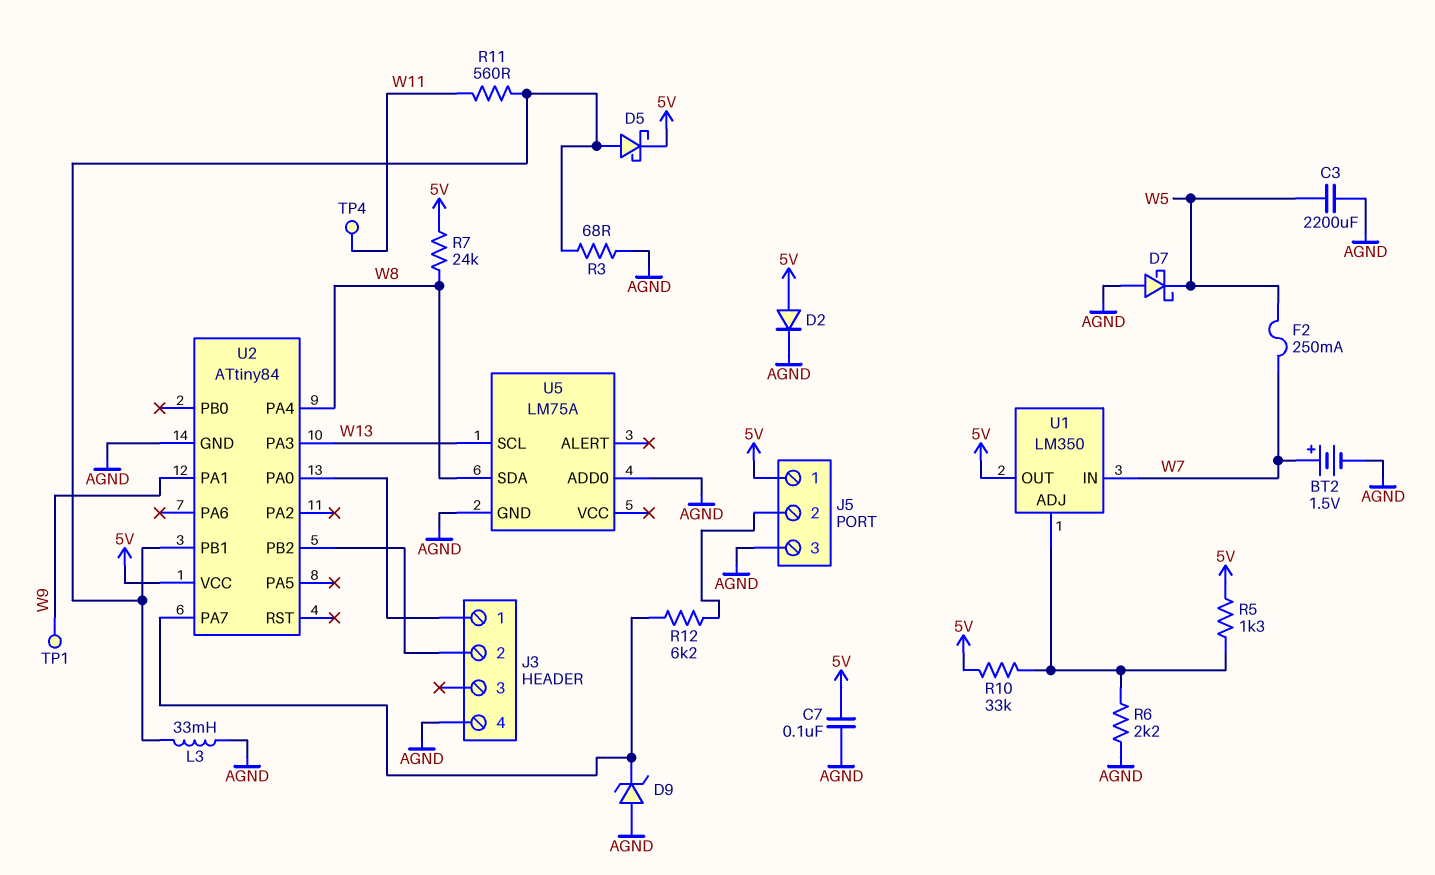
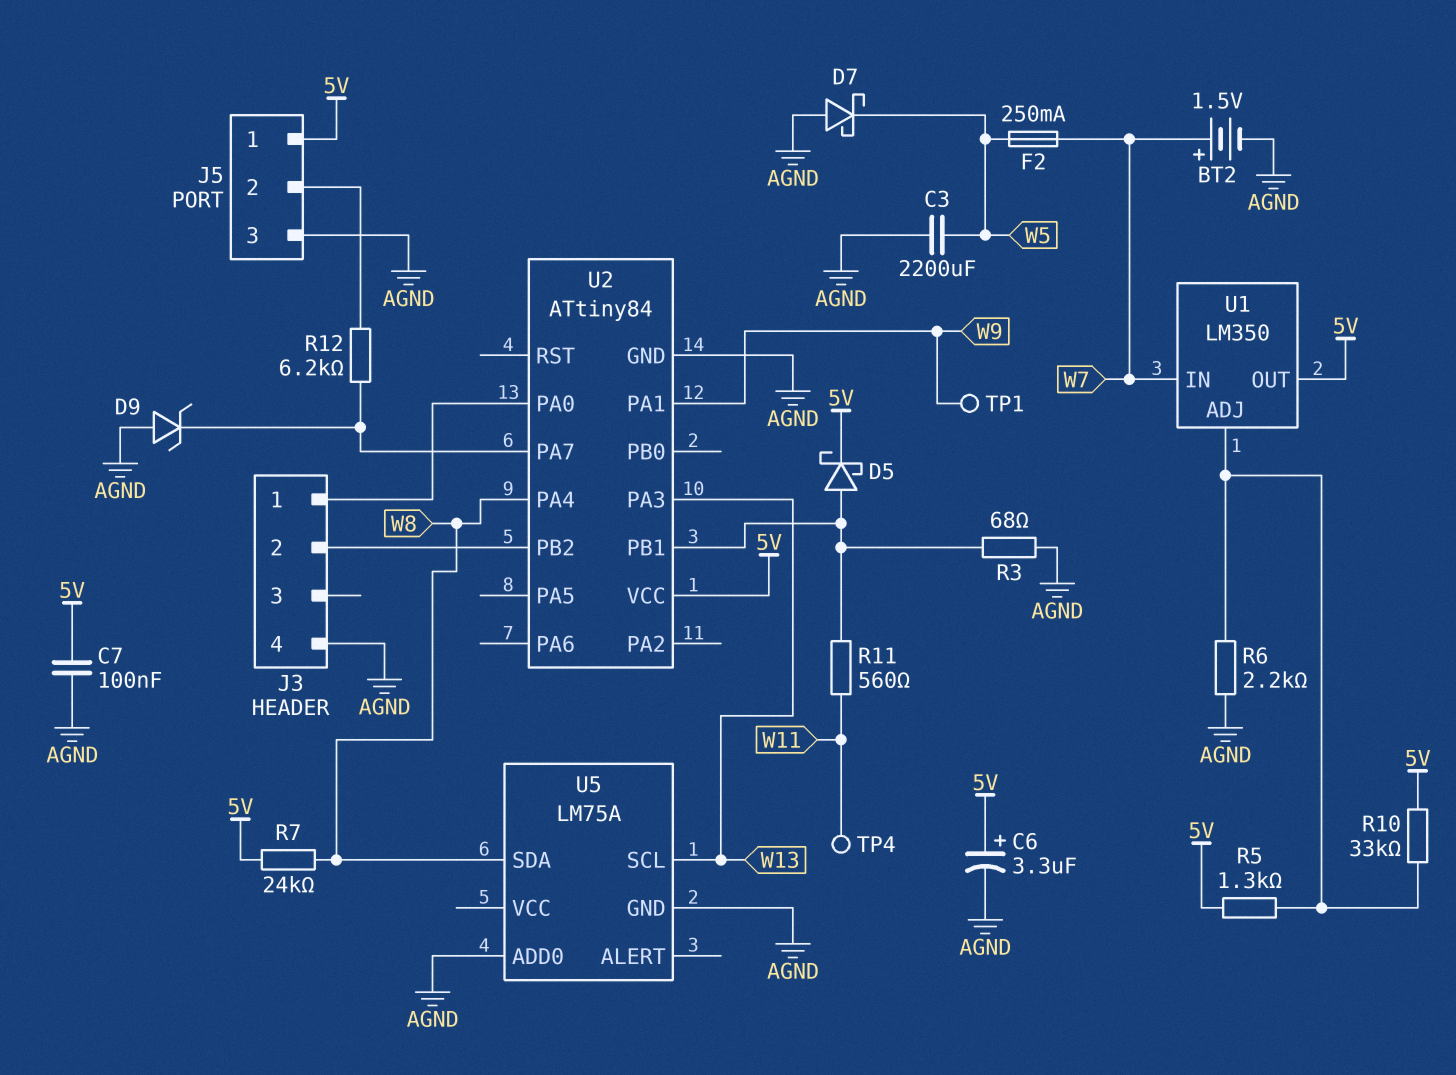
C6: none -> 3.3uF (plus 5V, minus AGND)
D2: diode (A 5V, K AGND) -> none
L3: 33mH (AGND, U2/PB1) -> none

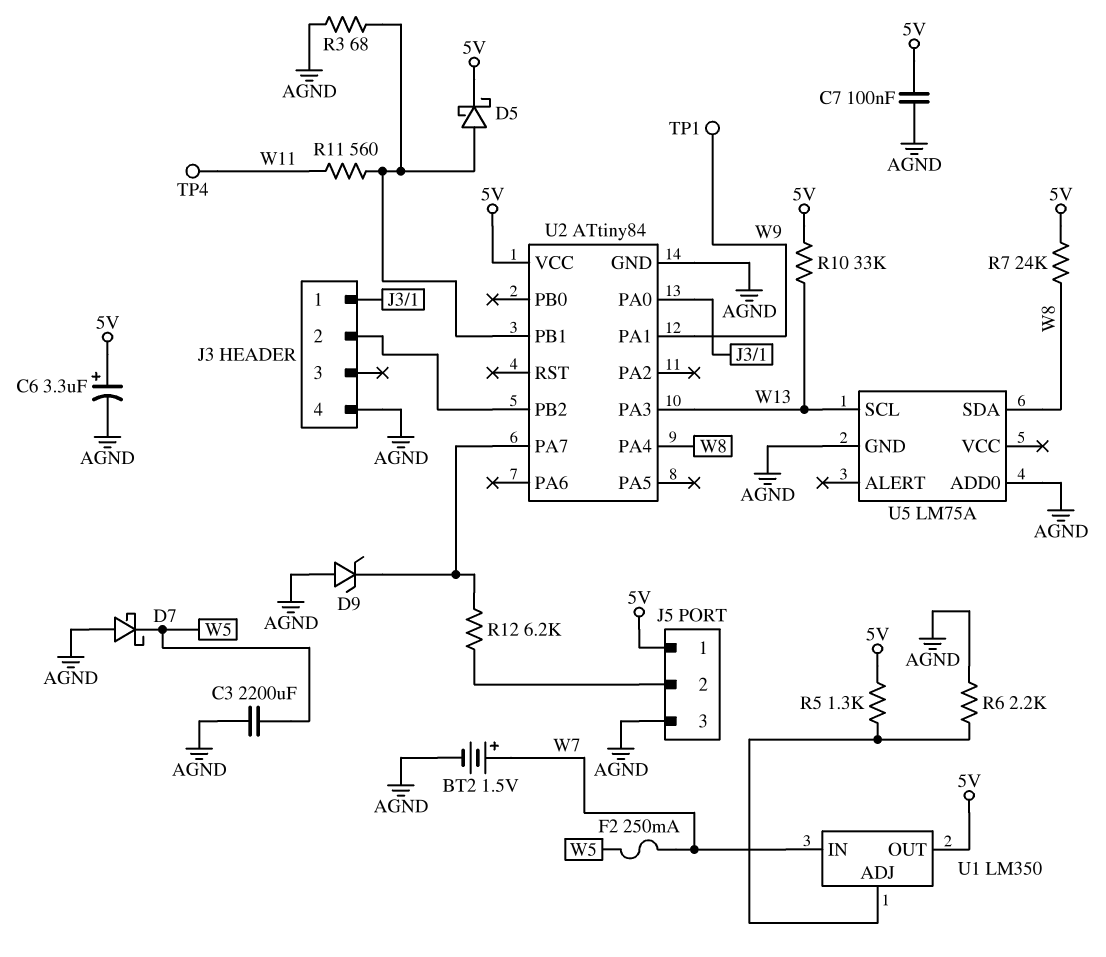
R10: 33k (5V, U1/ADJ) -> 33k (5V, W13)

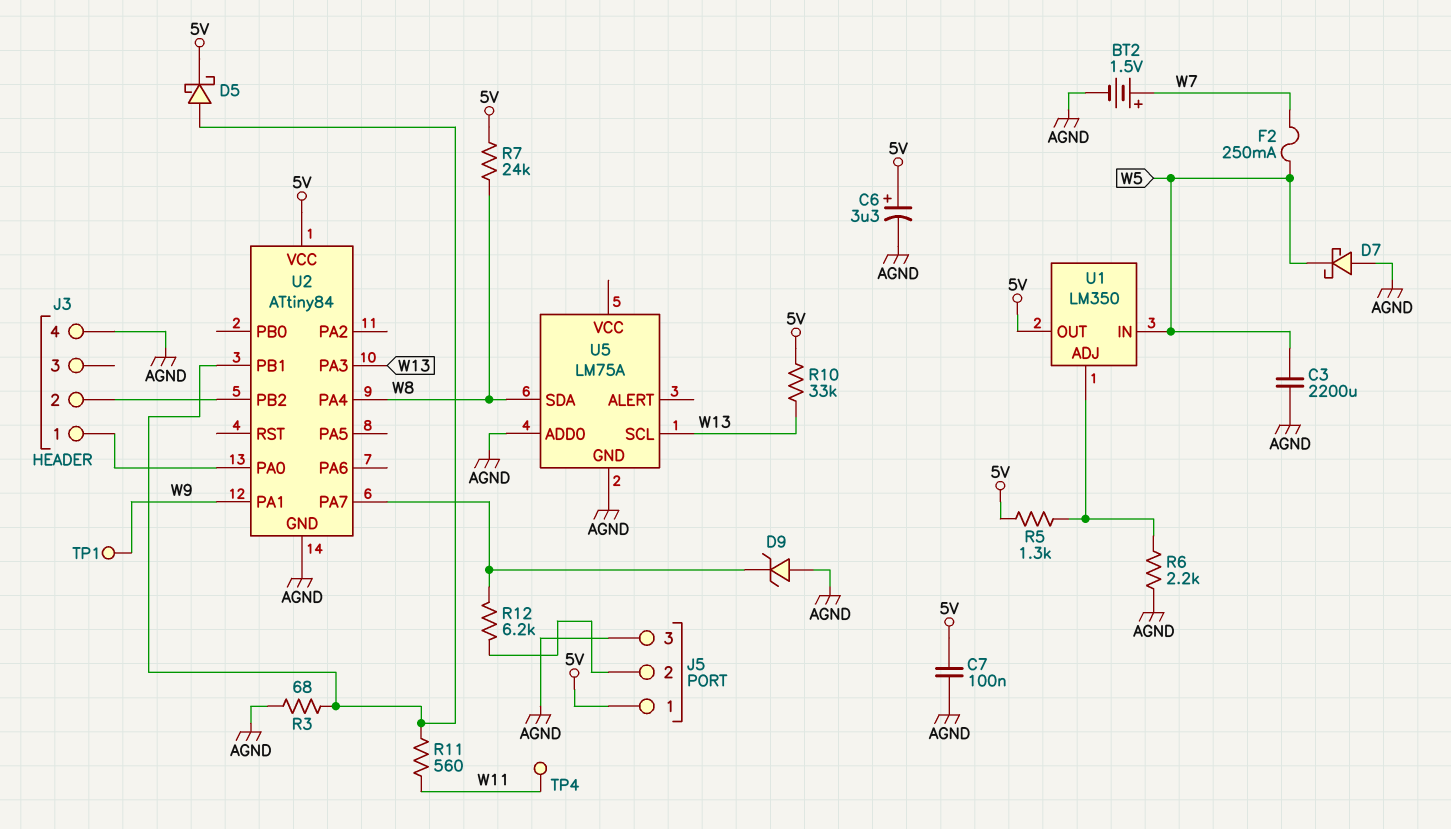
U1 pin IN: W7 -> W5

